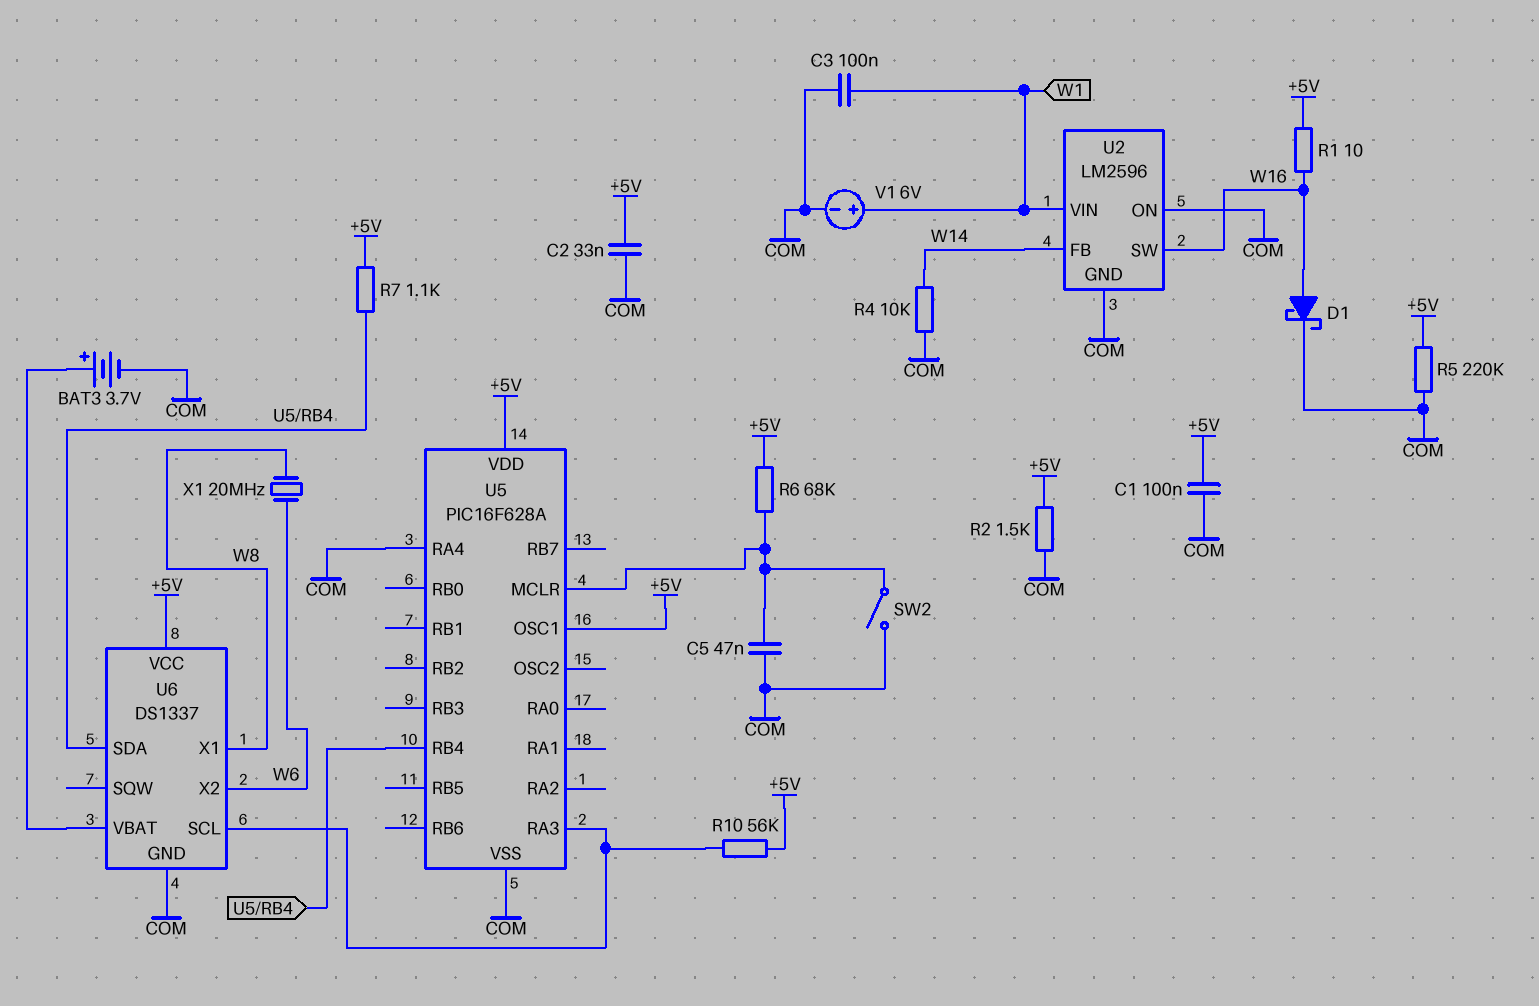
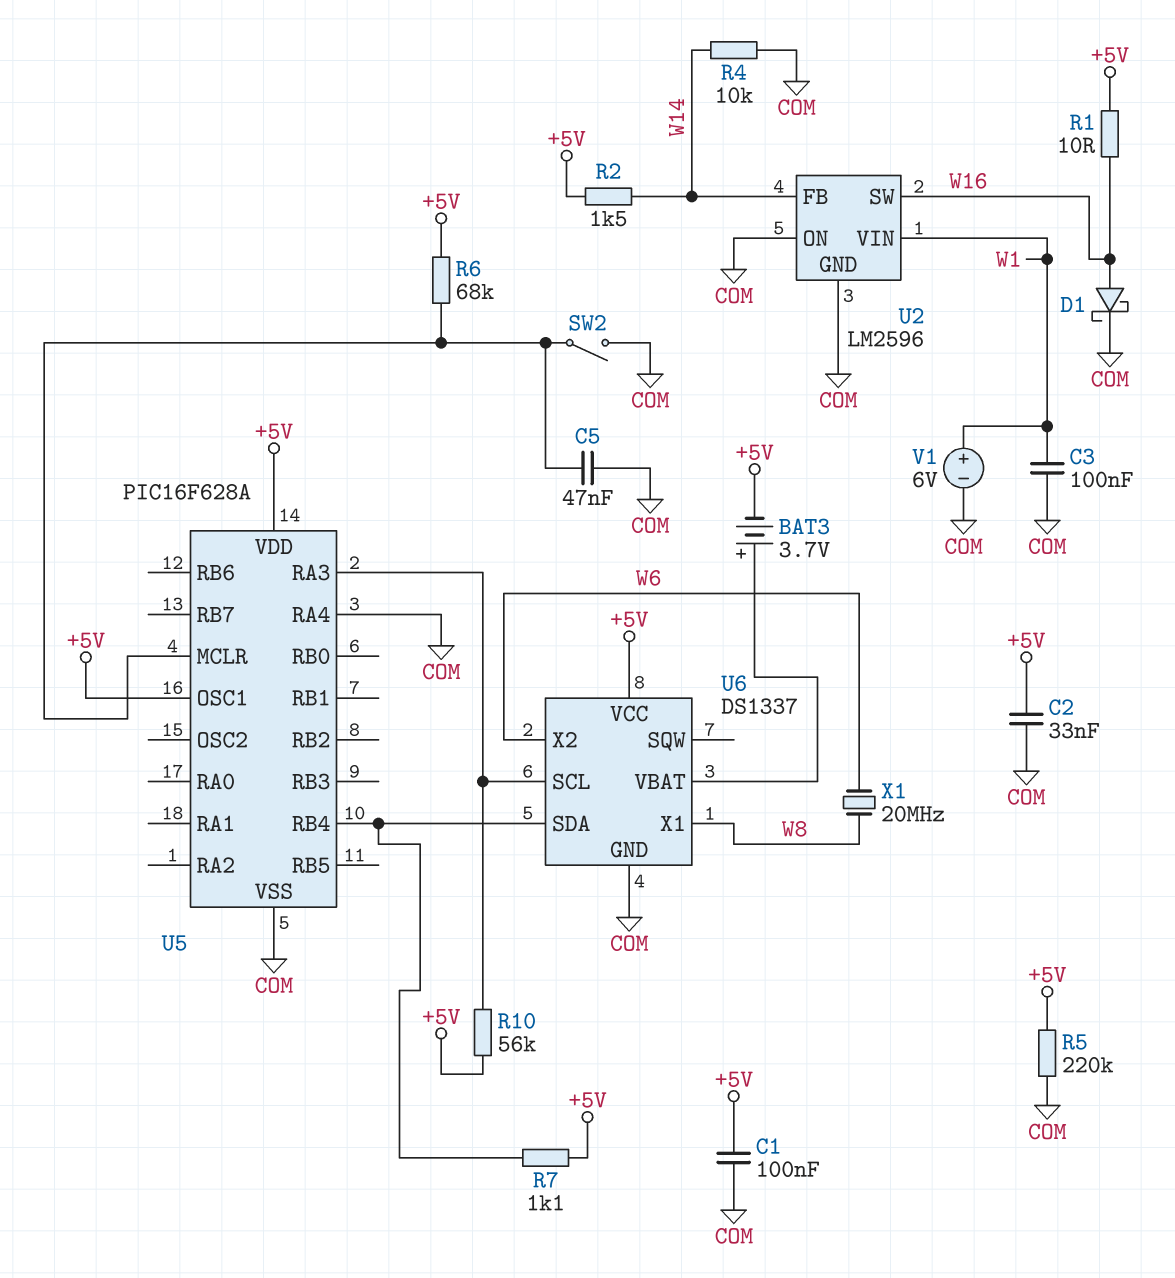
BAT3: 3.7V (plus U6/VBAT, minus COM) -> 3.7V (plus U6/VBAT, minus +5V)
R2: 1.5k (+5V, COM) -> 1.5k (+5V, W14)

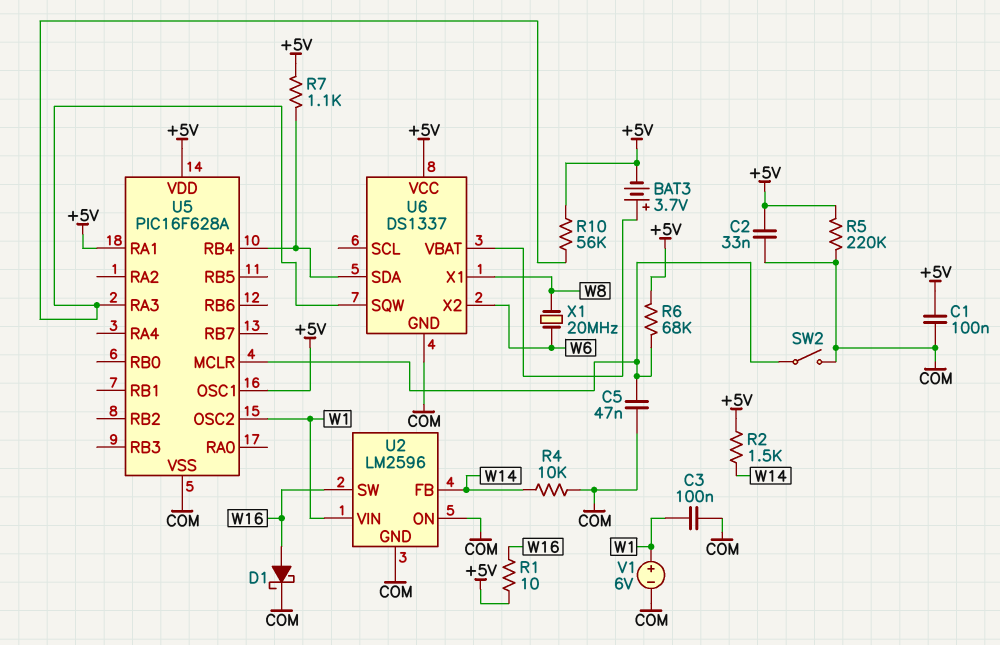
U5 pin OSC2: none -> W1
U5 pin RA1: none -> +5V
U5 pin RA4: COM -> none
U6 pin SCL: U5/RA3 -> none
U6 pin SQW: none -> U5/RA3

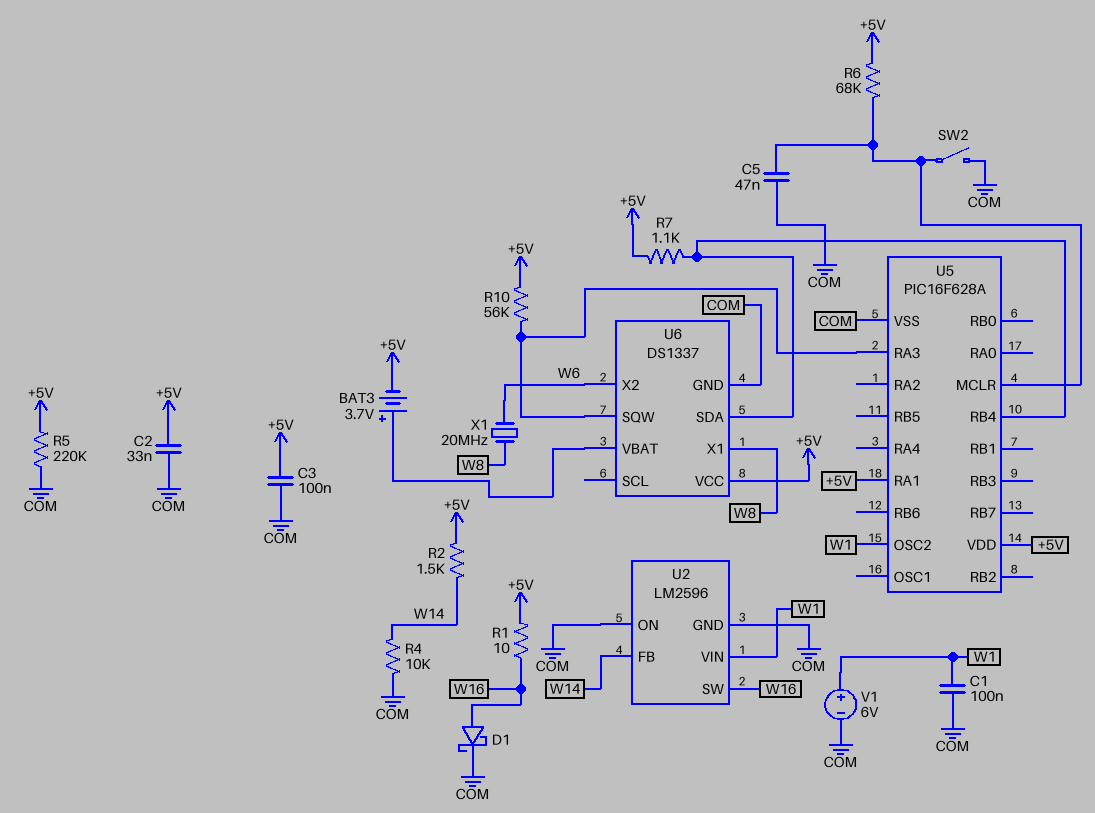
C1: 100nF (+5V, COM) -> 100nF (COM, W1)
C3: 100nF (COM, W1) -> 100nF (+5V, COM)
U5 pin OSC1: +5V -> none

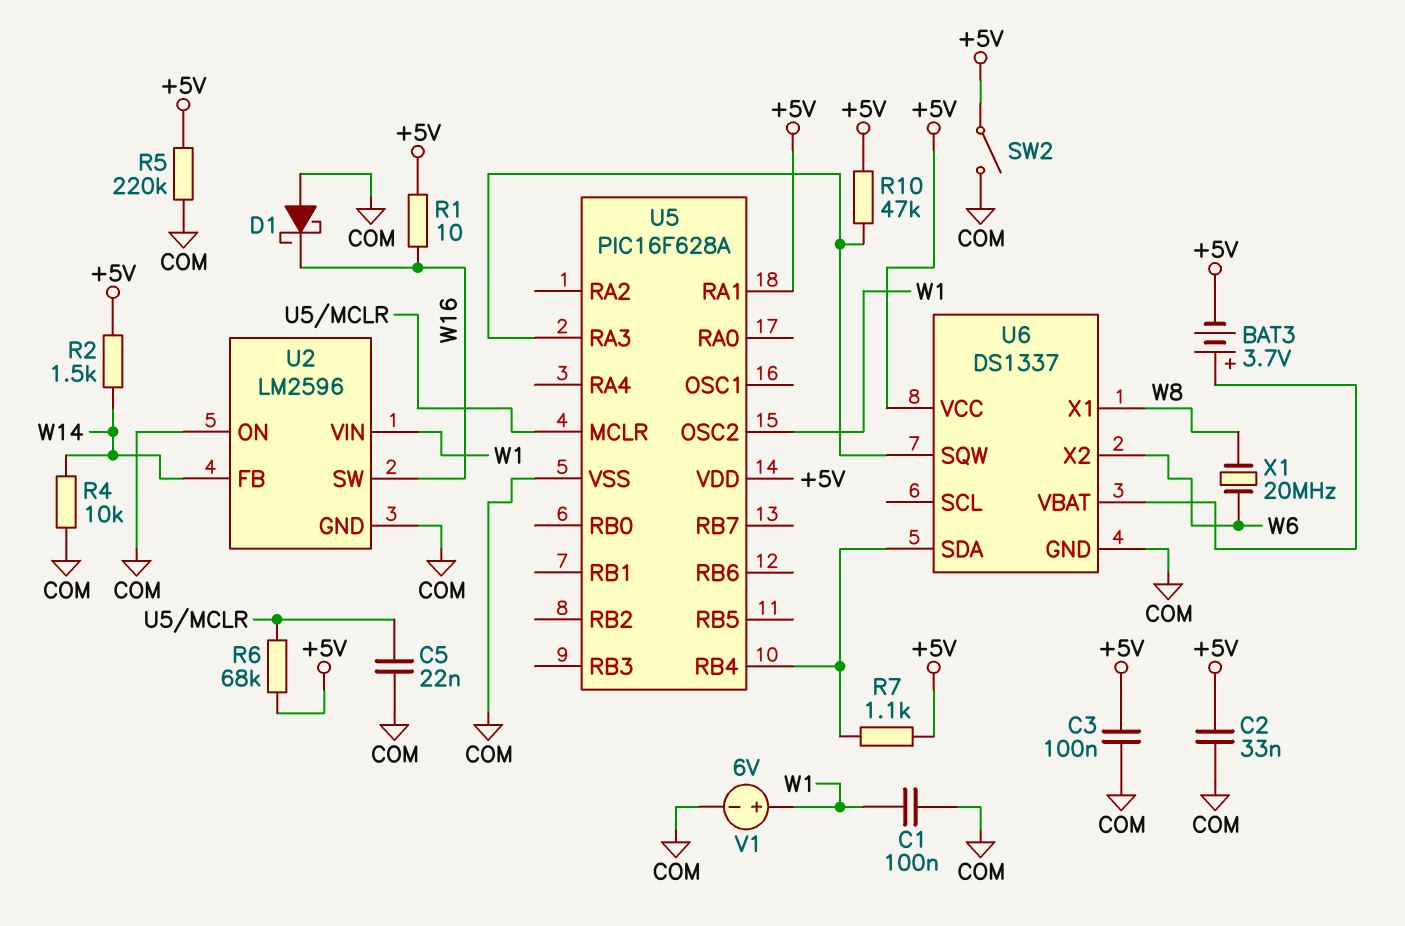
C5: 47nF (COM, U5/MCLR) -> 22nF (COM, U5/MCLR)
D1: schottky (A W16, K COM) -> schottky (A COM, K W16)
R10: 56k (+5V, U5/RA3) -> 47k (+5V, U5/RA3)
SW2: switch (COM, U5/MCLR) -> switch (+5V, COM)

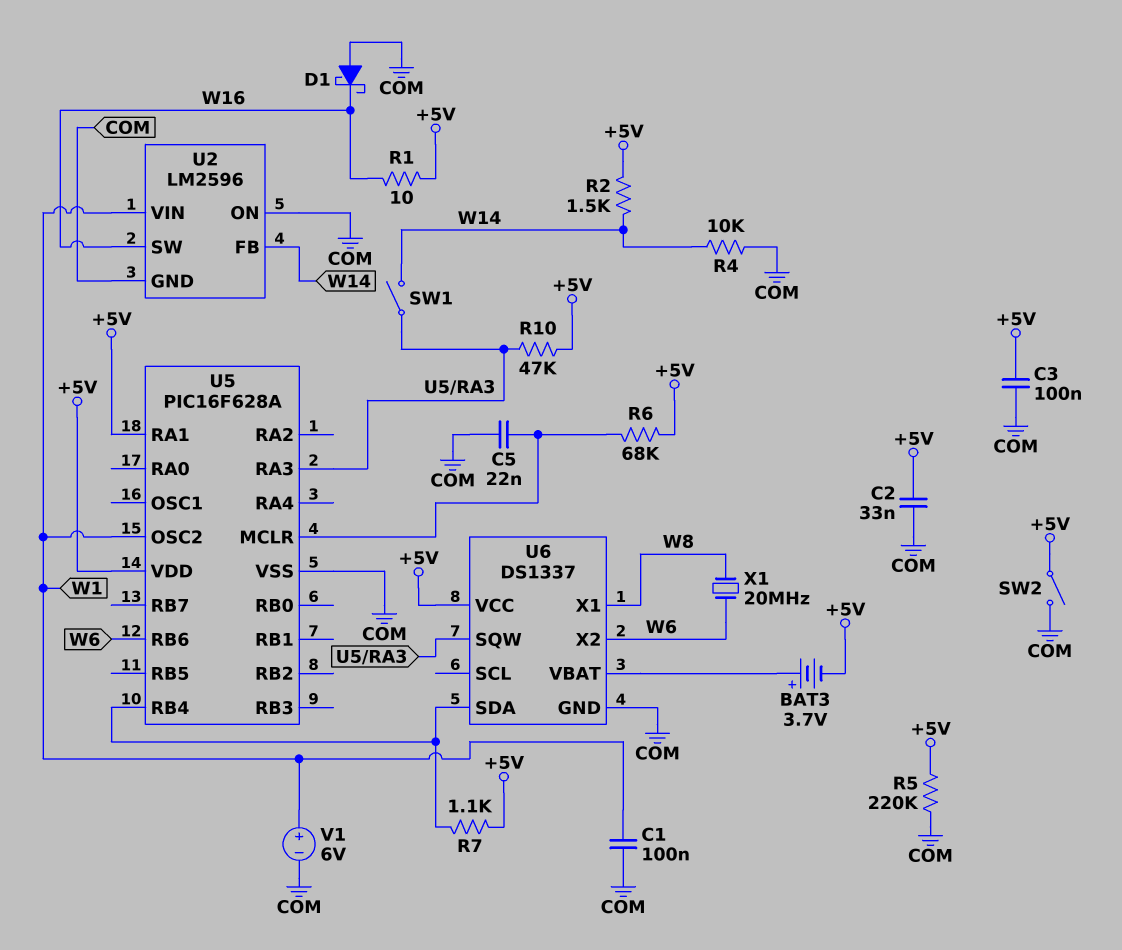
SW1: none -> switch (U5/RA3, W14)
U5 pin RB6: none -> W6

